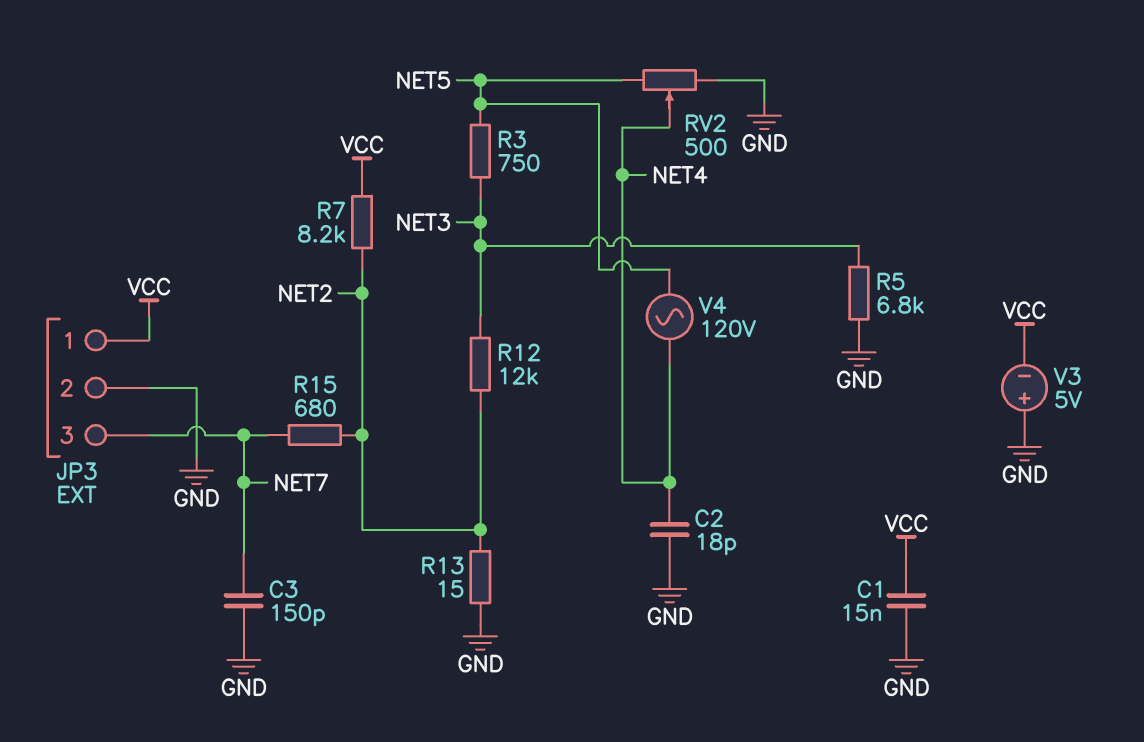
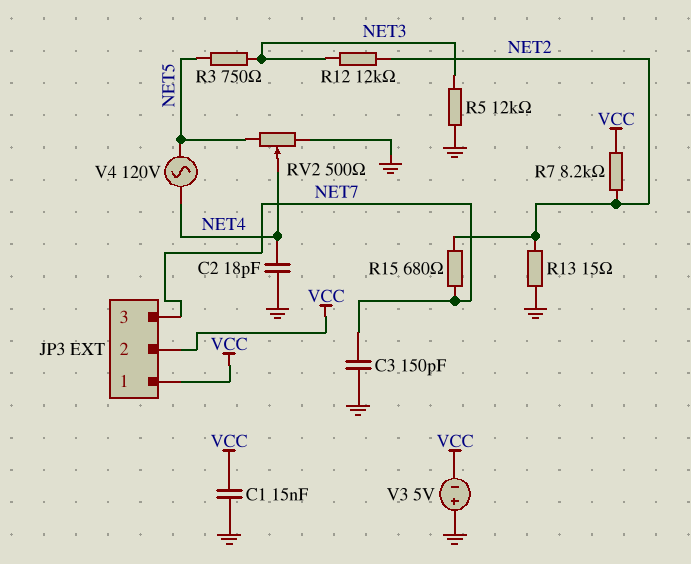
JP3 pin 2: GND -> VCC
R5: 6.8k (GND, NET3) -> 12k (GND, NET3)

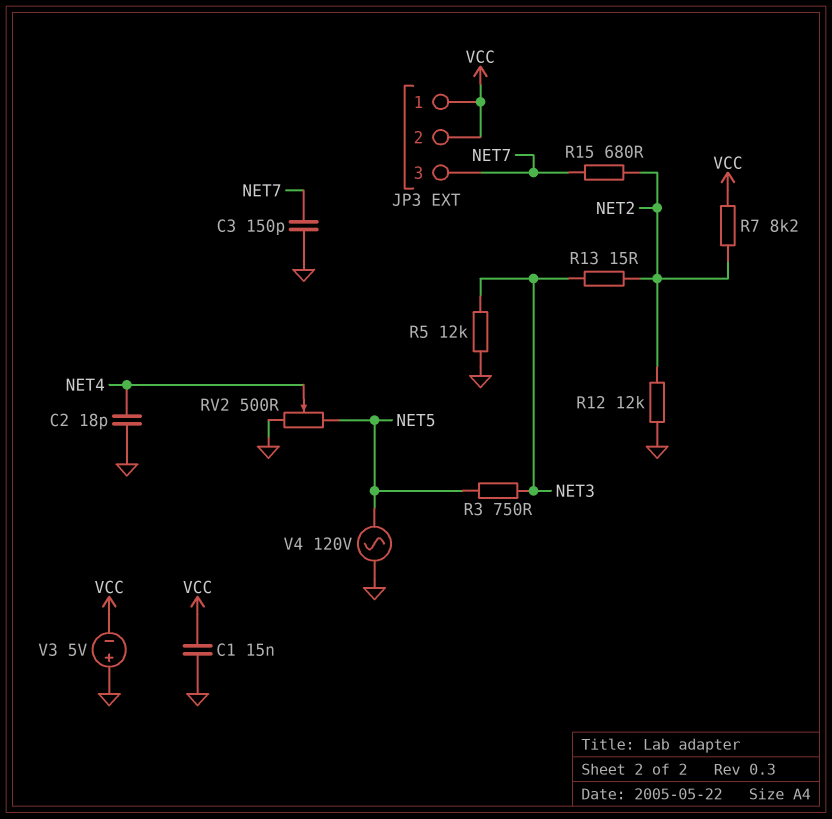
R12: 12k (NET2, NET3) -> 12k (GND, NET2)
R13: 15 (GND, NET2) -> 15 (NET2, NET3)
V4: AC 120V (NET4, NET5) -> AC 120V (GND, NET5)

